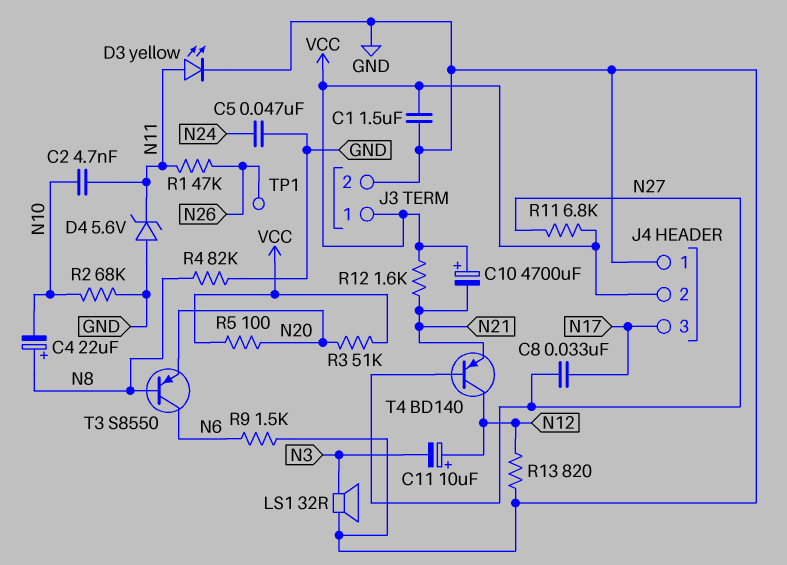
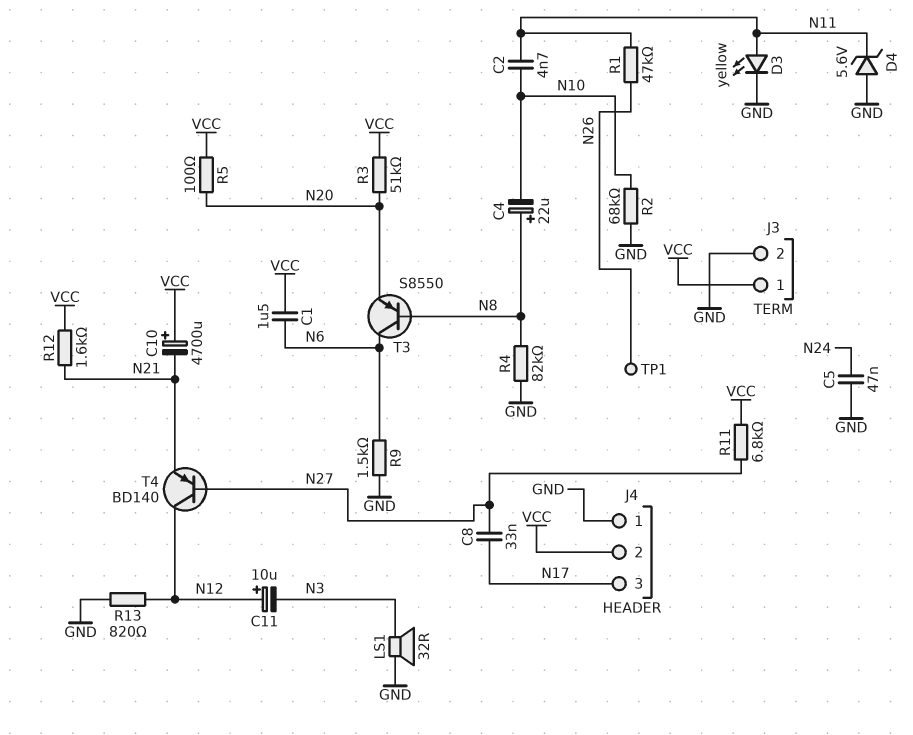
C1: 1.5uF (GND, VCC) -> 1.5uF (N6, VCC)

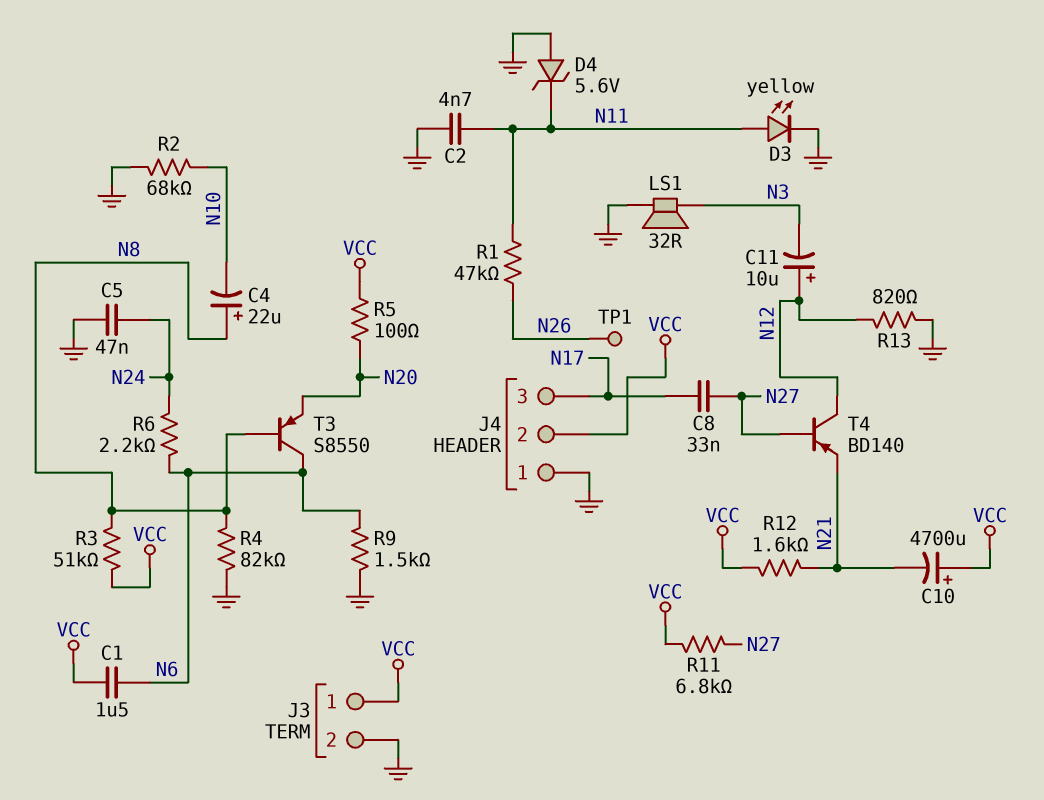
C2: 4.7nF (N10, N11) -> 4.7nF (GND, N11)
R3: 51k (N20, VCC) -> 51k (N8, VCC)
R6: none -> 2.2k (N6, N24)

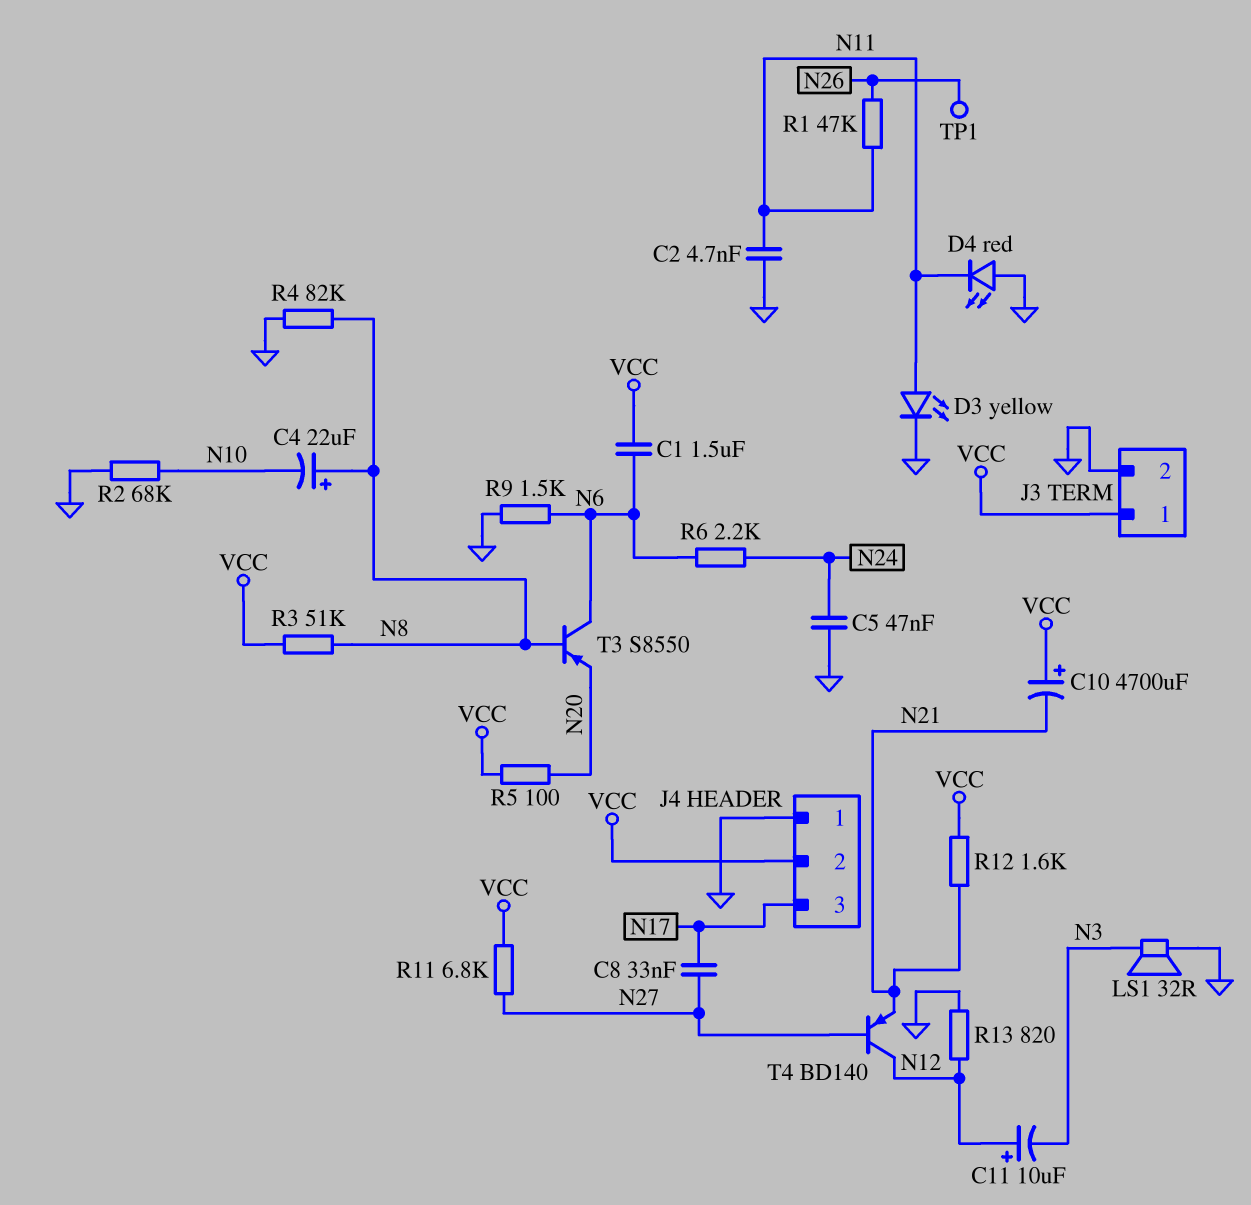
D4: zener 5.6V (A GND, K N11) -> LED red (A GND, K N11)

